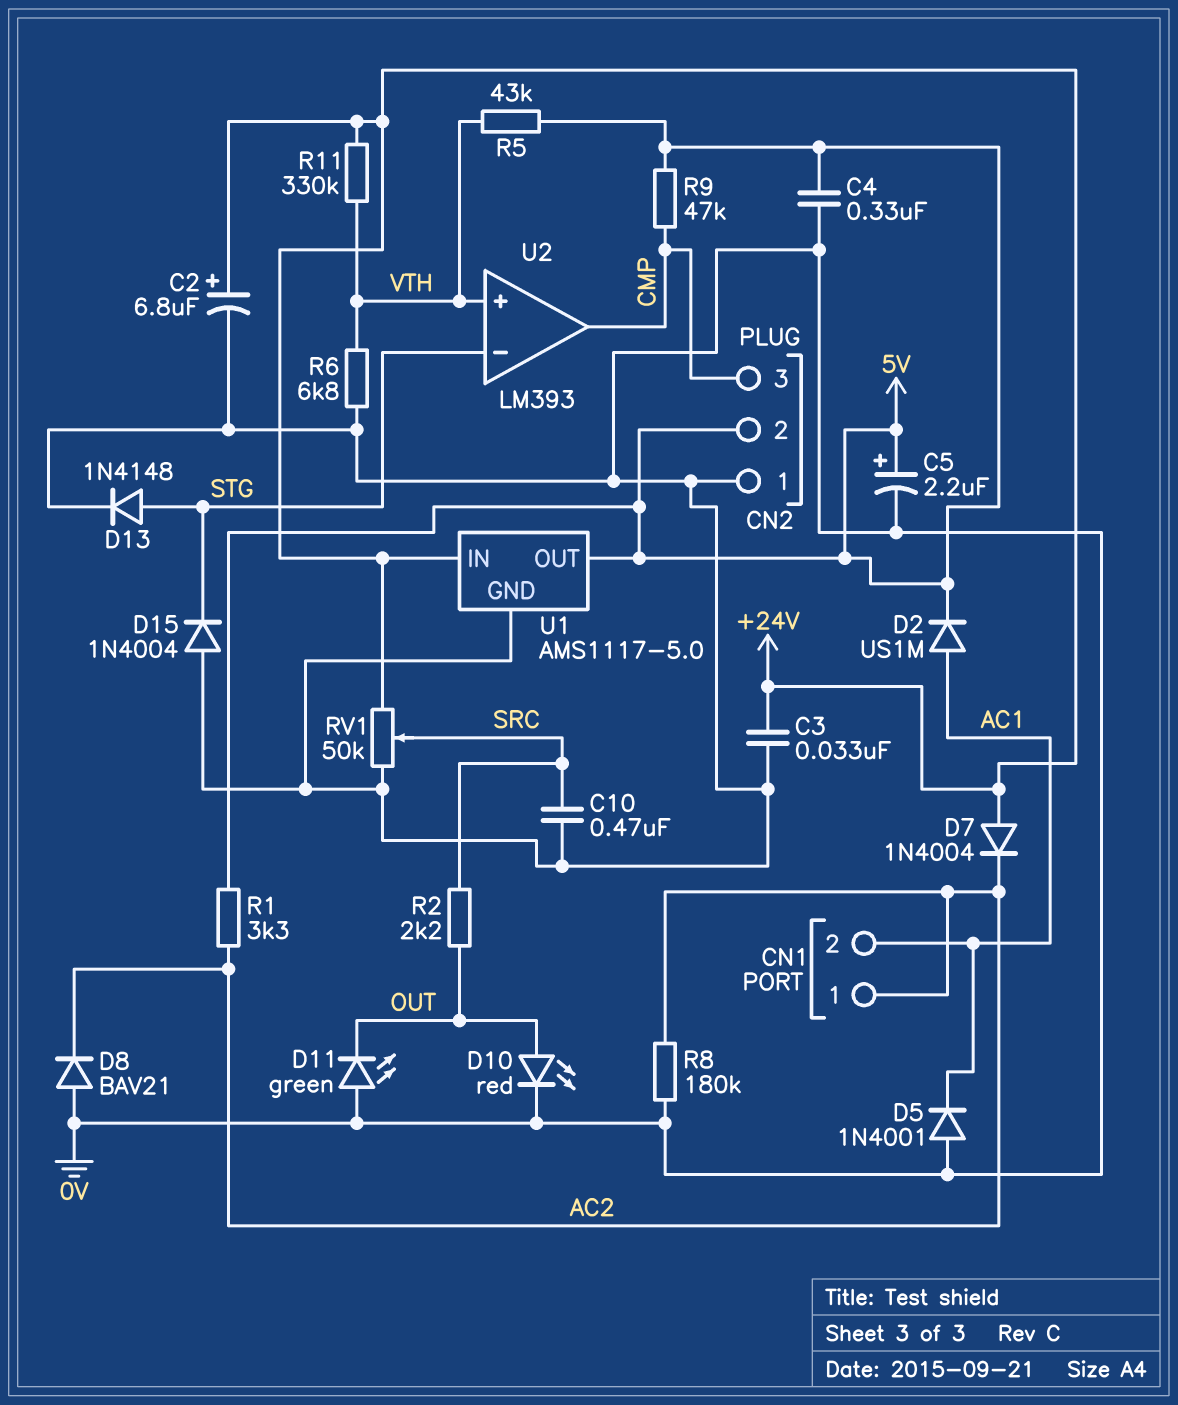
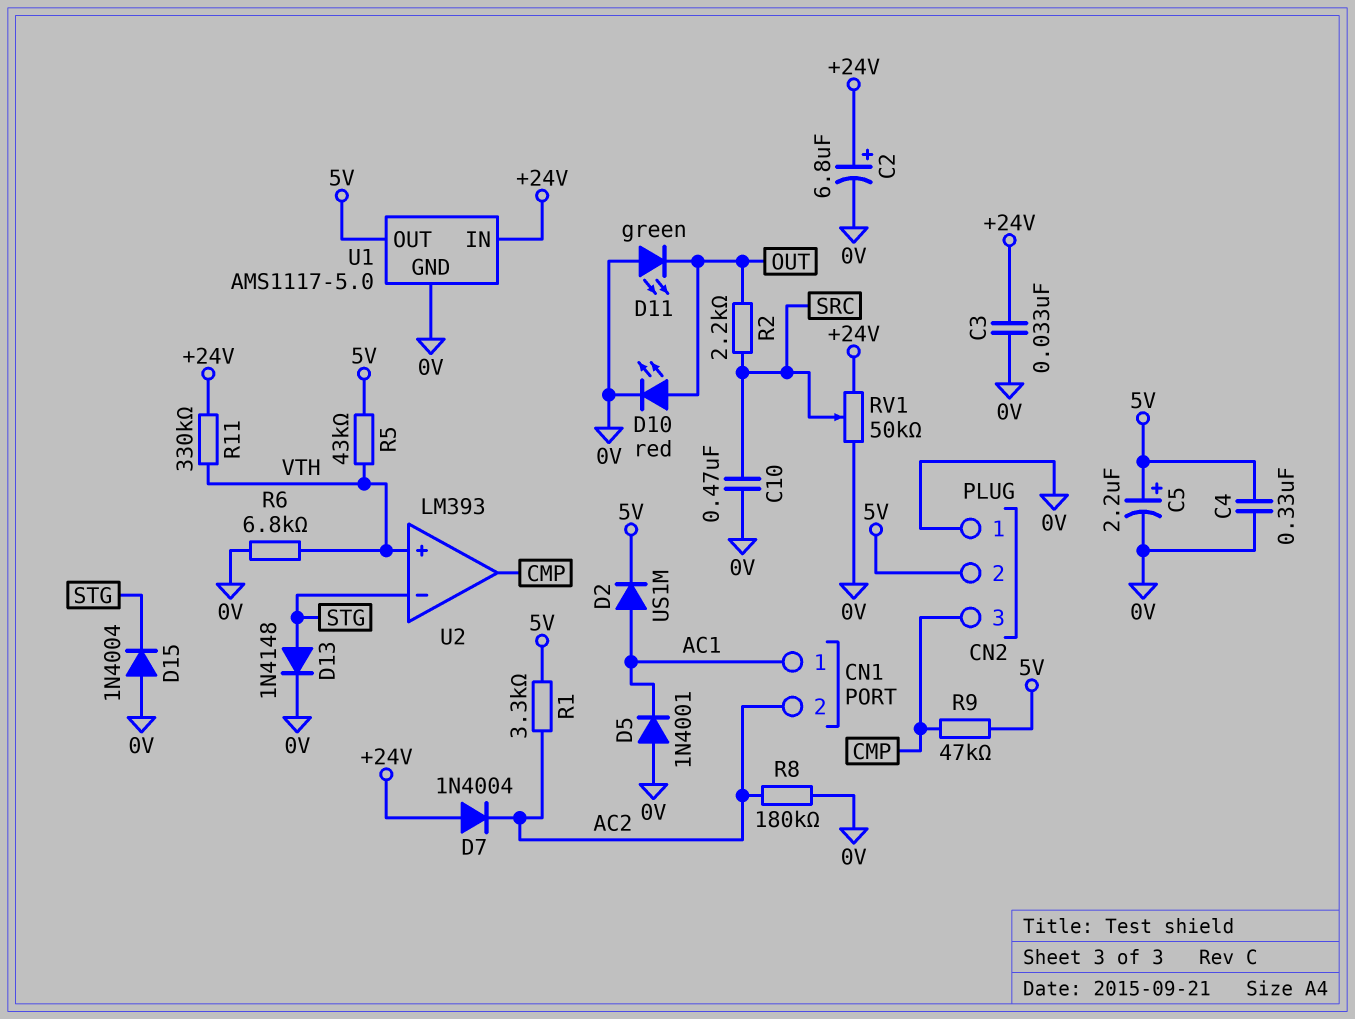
CN1 pin 1: AC2 -> AC1
CN1 pin 2: AC1 -> AC2
D8: diode BAV21 (A 0V, K AC2) -> none

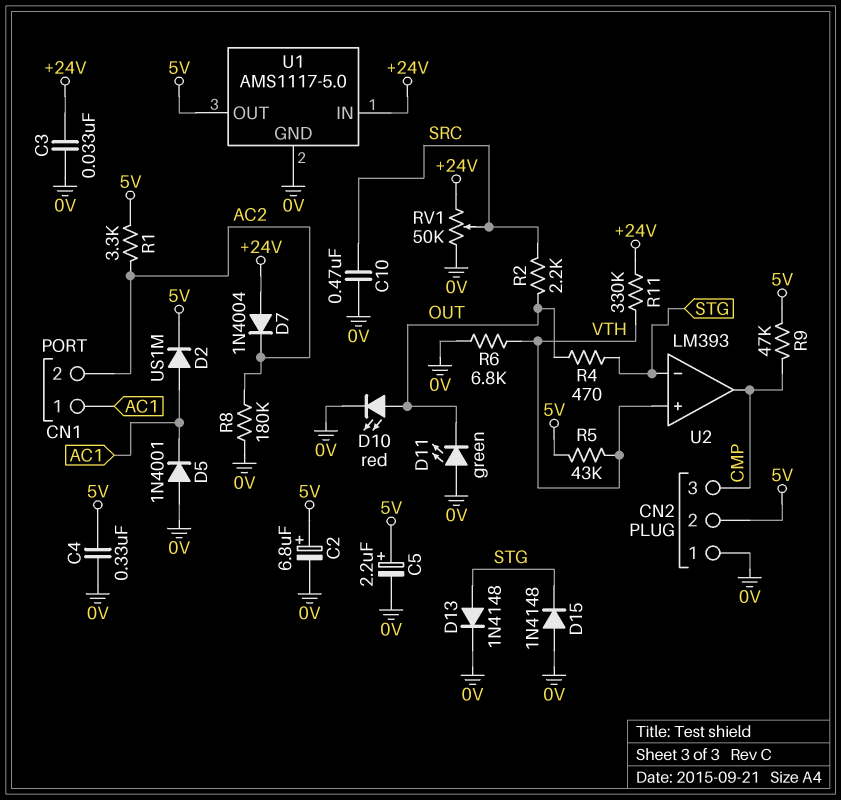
C2: 6.8uF (plus +24V, minus 0V) -> 6.8uF (plus 5V, minus 0V)
D15: diode 1N4004 (A 0V, K STG) -> diode 1N4148 (A 0V, K STG)
R4: none -> 470 (OUT, STG)

